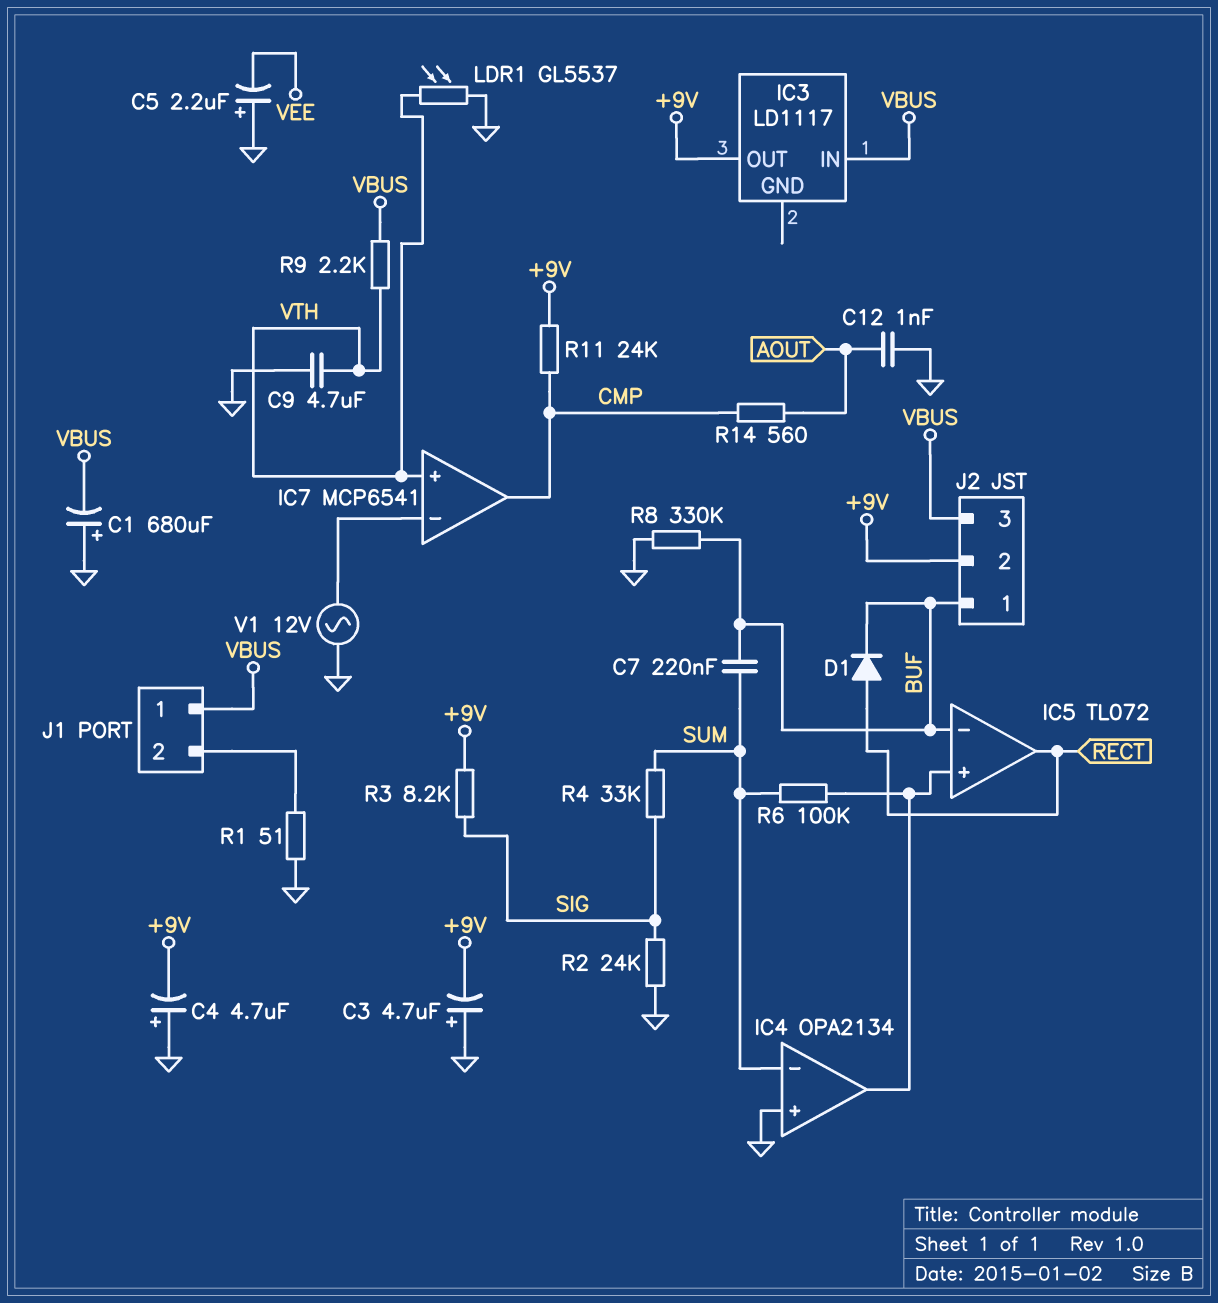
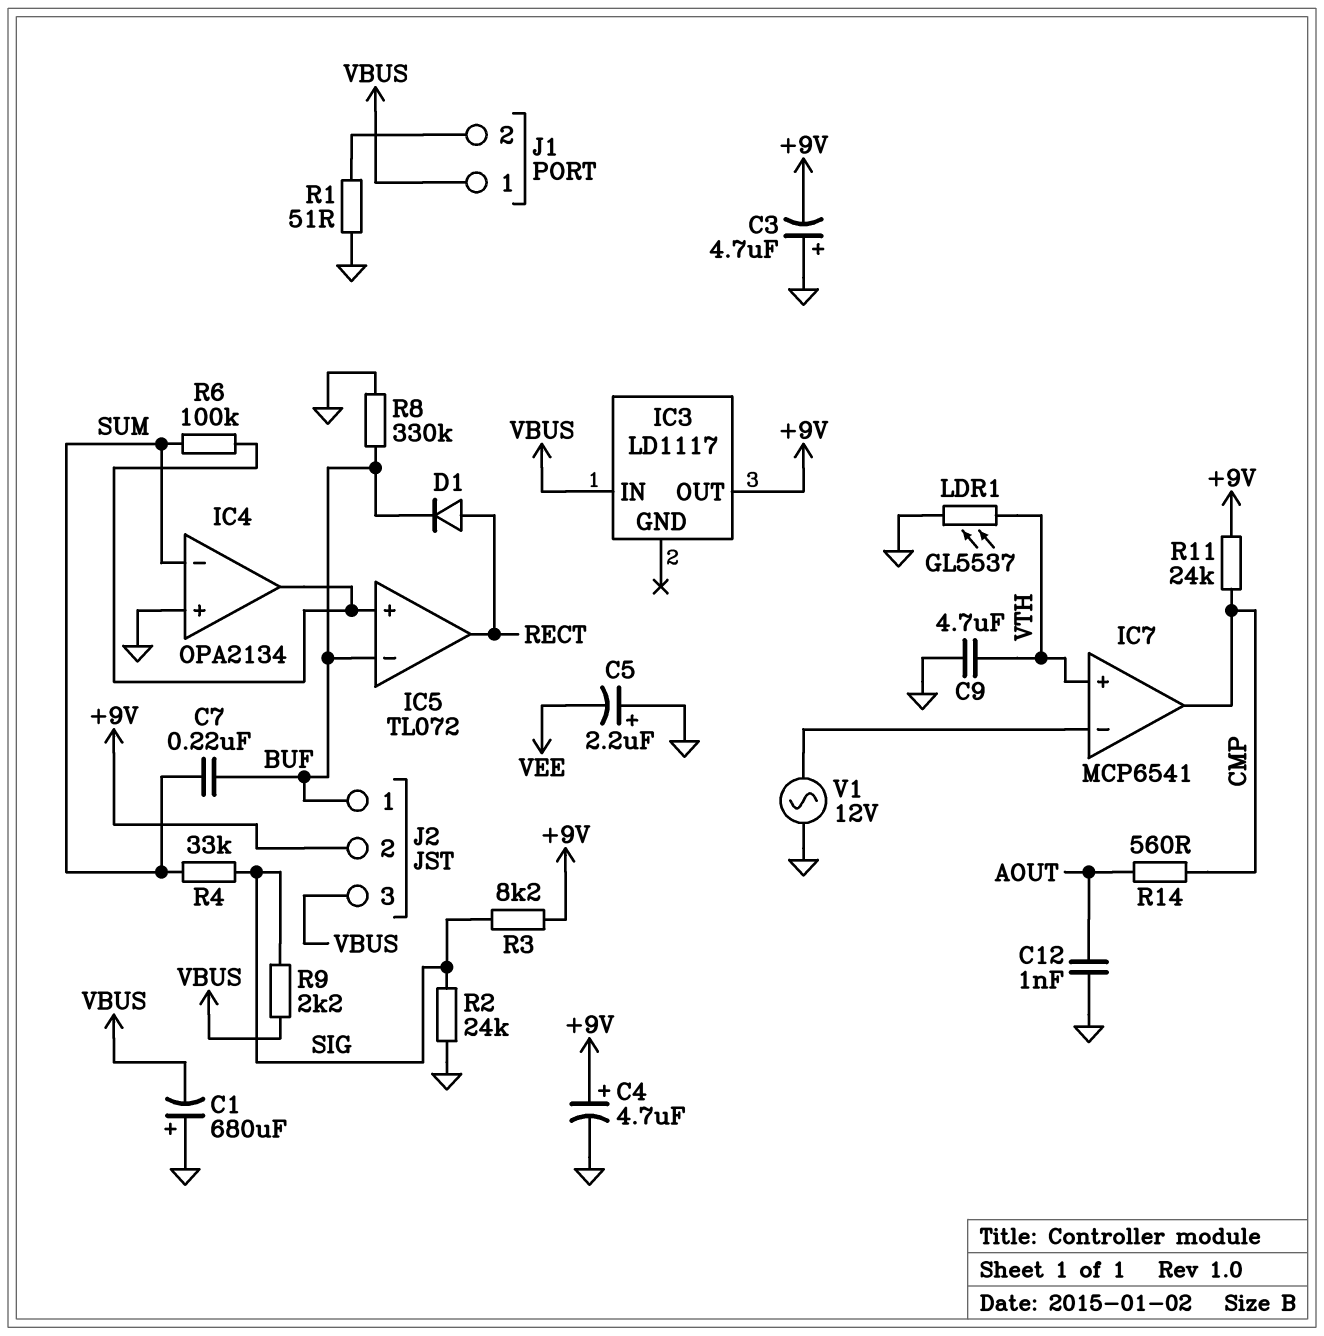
C4: 4.7uF (plus GND, minus +9V) -> 4.7uF (plus +9V, minus GND)
R9: 2.2k (VBUS, VTH) -> 2.2k (SIG, VBUS)

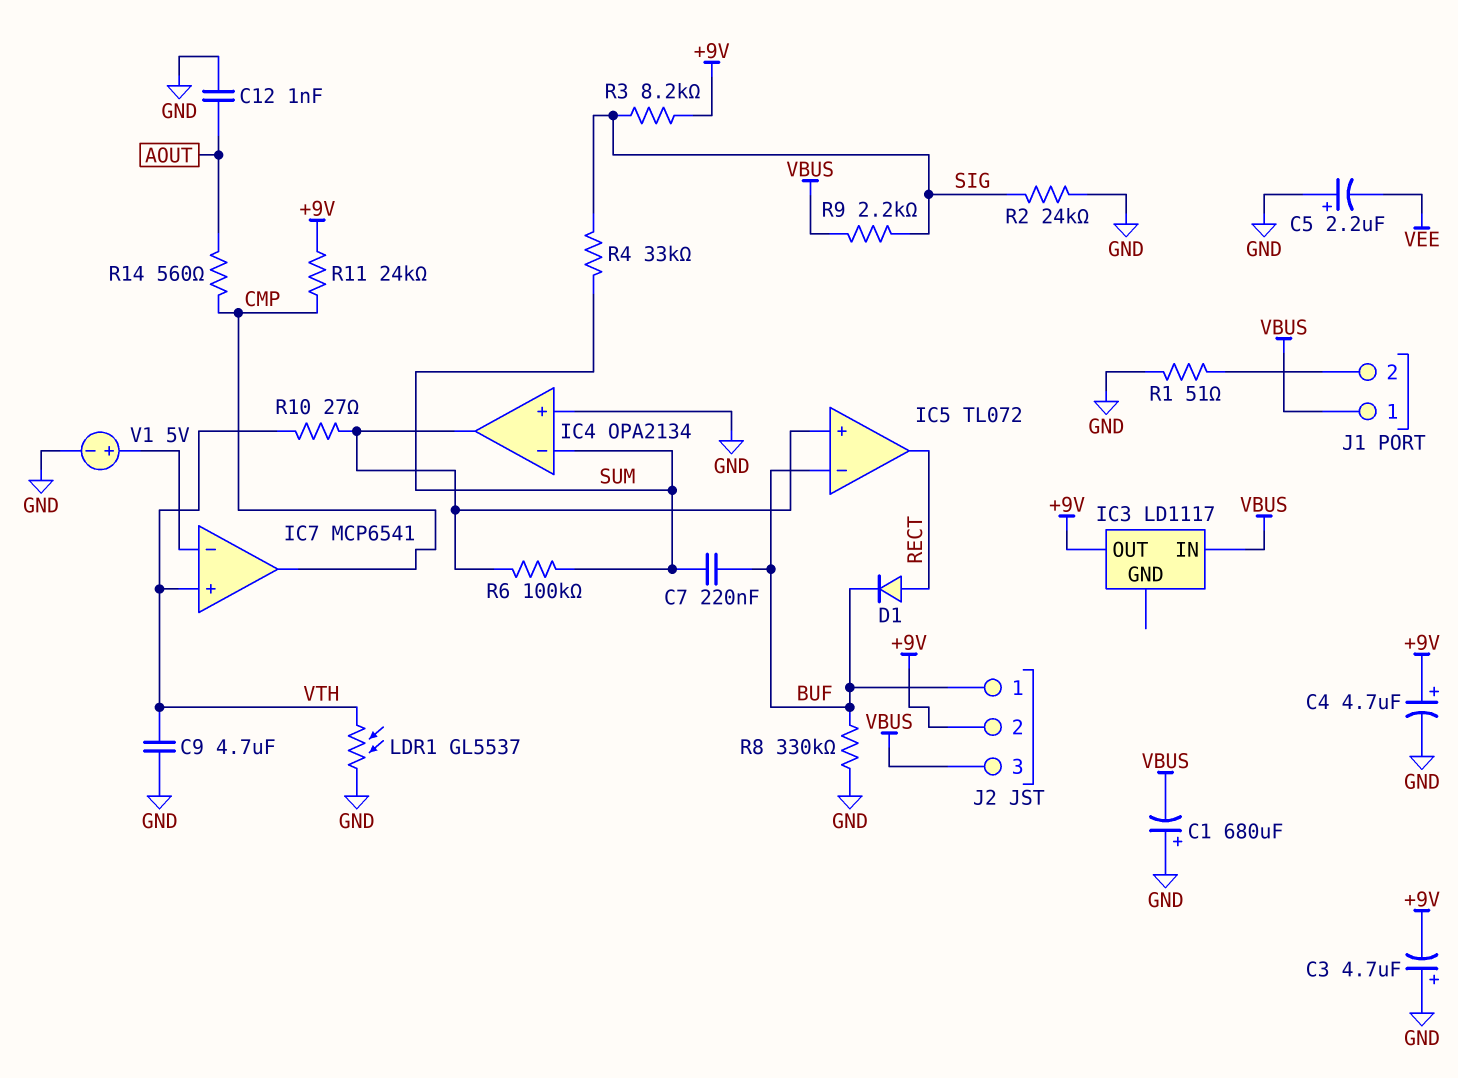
R10: none -> 27 (IC4/out, VTH)
V1: AC 12V (GND, IC7/in-) -> 5V (plus IC7/in-, minus GND)

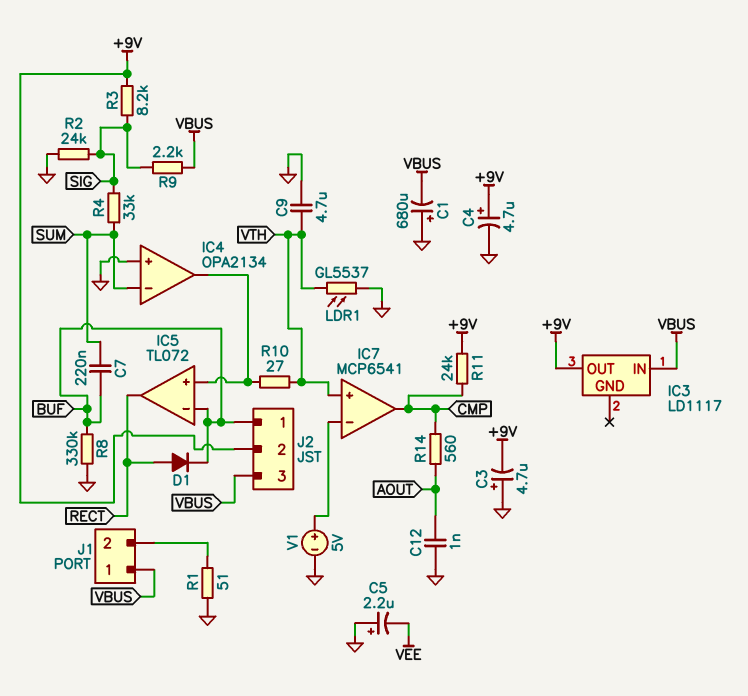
R6: 100k (IC4/out, SUM) -> none

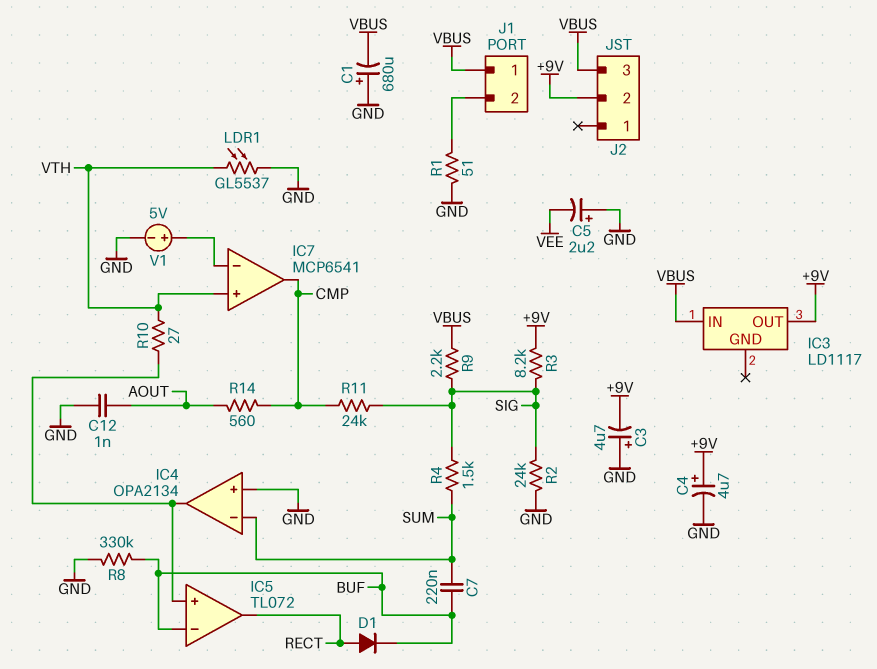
C9: 4.7uF (GND, VTH) -> none
J2 pin 1: BUF -> none
R4: 33k (SIG, SUM) -> 1.5k (SIG, SUM)
R11: 24k (+9V, CMP) -> 24k (CMP, SIG)

